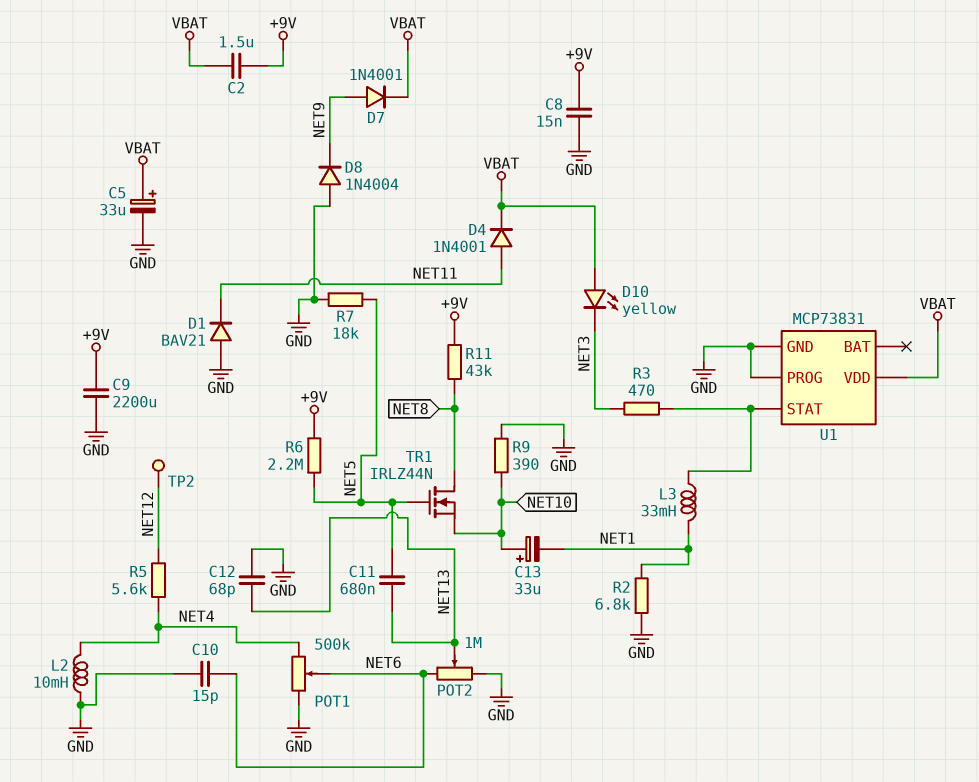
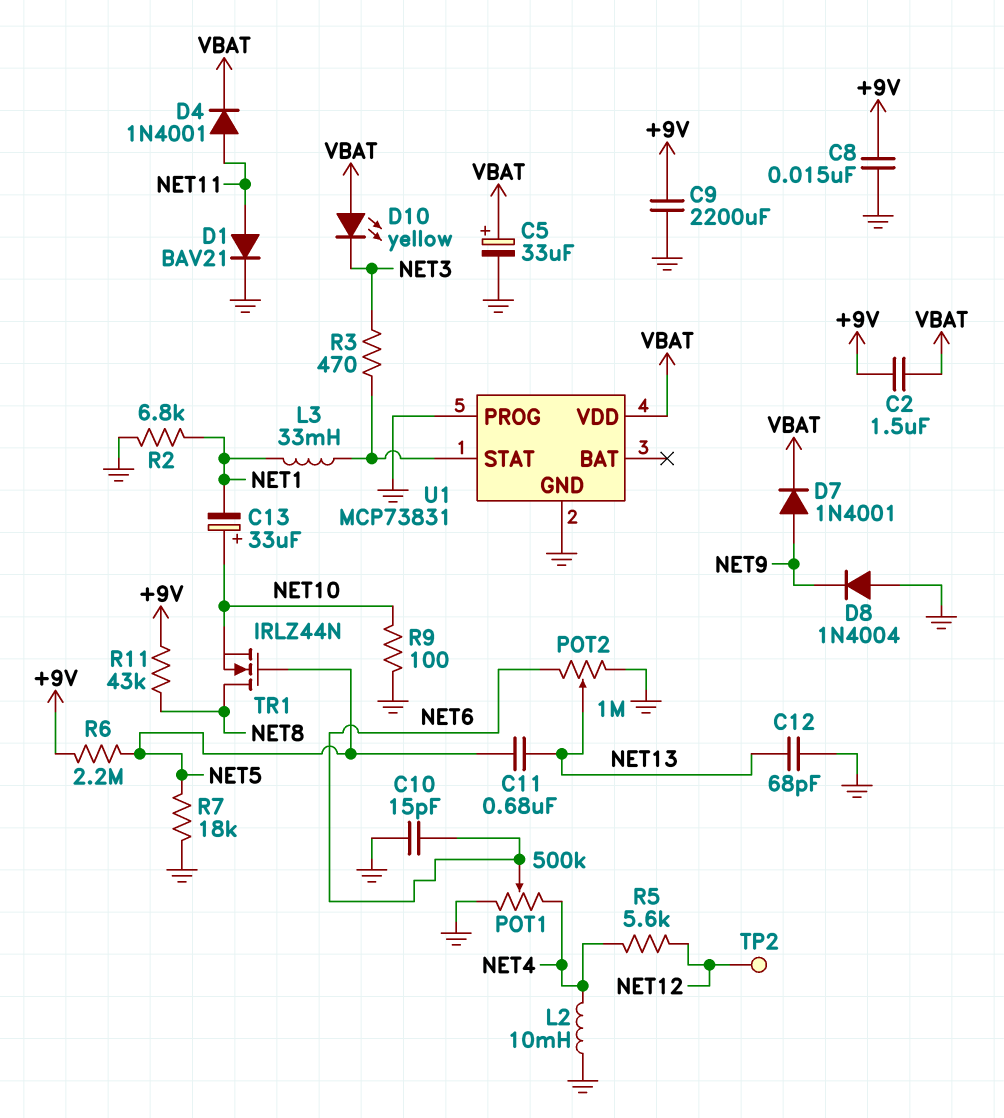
D1: diode BAV21 (A GND, K NET11) -> diode BAV21 (A NET11, K GND)
R9: 390 (GND, NET10) -> 100 (GND, NET10)

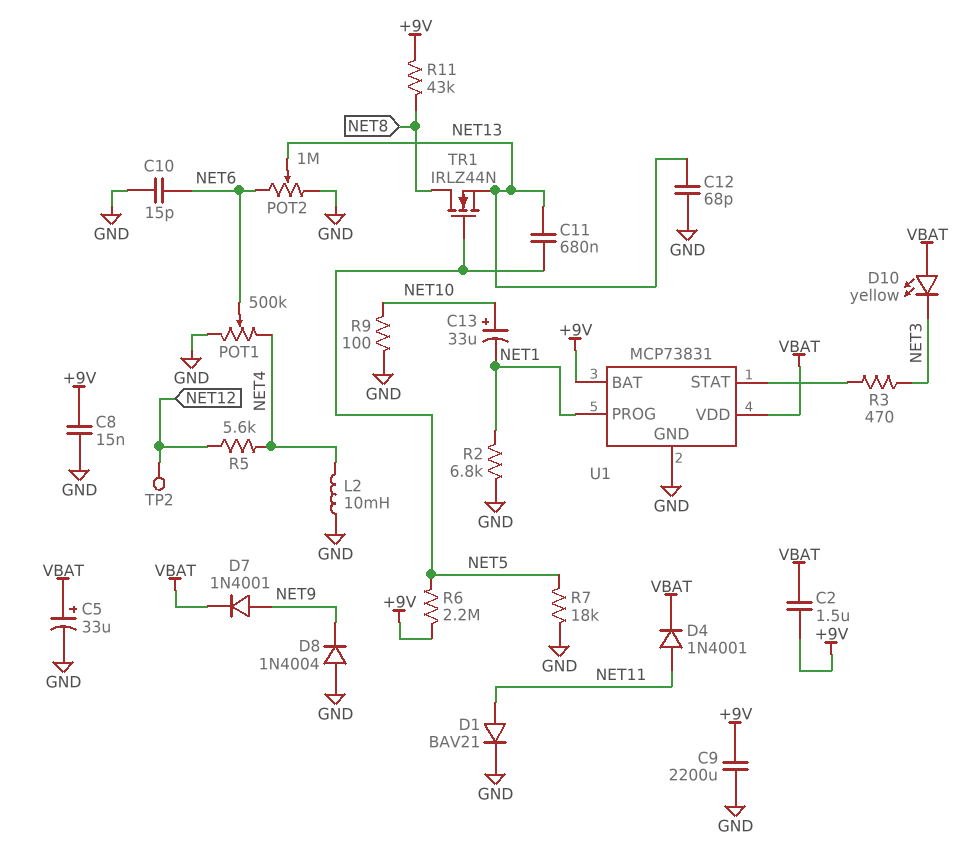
L3: 33mH (NET1, U1/STAT) -> none
TR1: NMOS IRLZ44N (G NET5, D NET8, S NET10) -> NMOS IRLZ44N (G NET5, D NET8, S NET13)
U1 pin BAT: none -> +9V
U1 pin PROG: GND -> NET1

